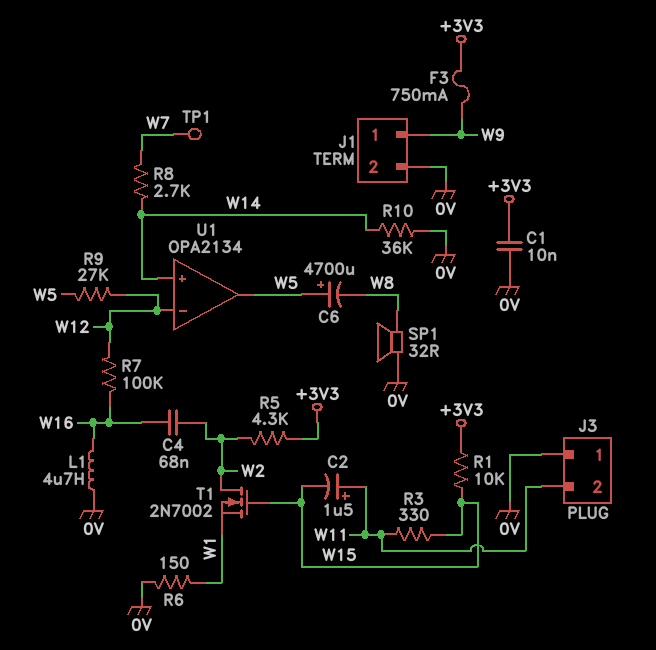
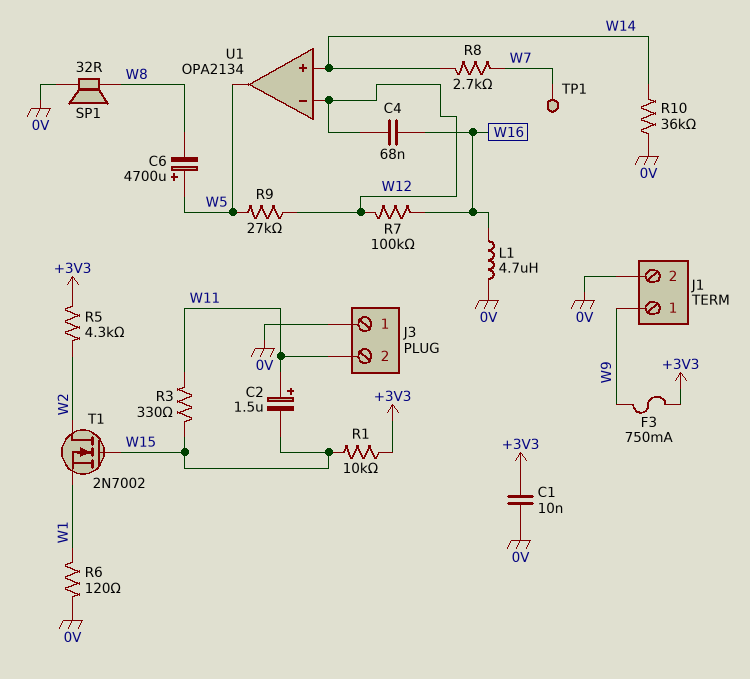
C4: 68nF (W2, W16) -> 68nF (W12, W16)
R6: 150 (0V, W1) -> 120 (0V, W1)

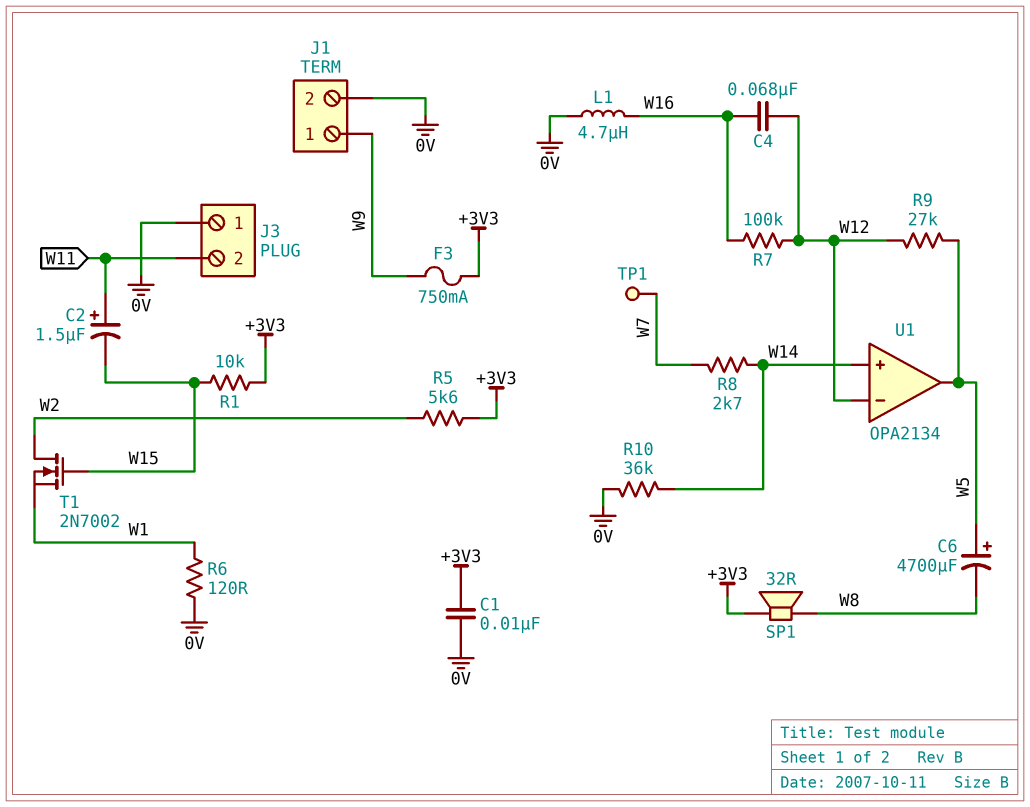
R3: 330 (W11, W15) -> none
R5: 4.3k (+3V3, W2) -> 5.6k (+3V3, W2)
SP1: speaker 32R (0V, W8) -> speaker 32R (+3V3, W8)

